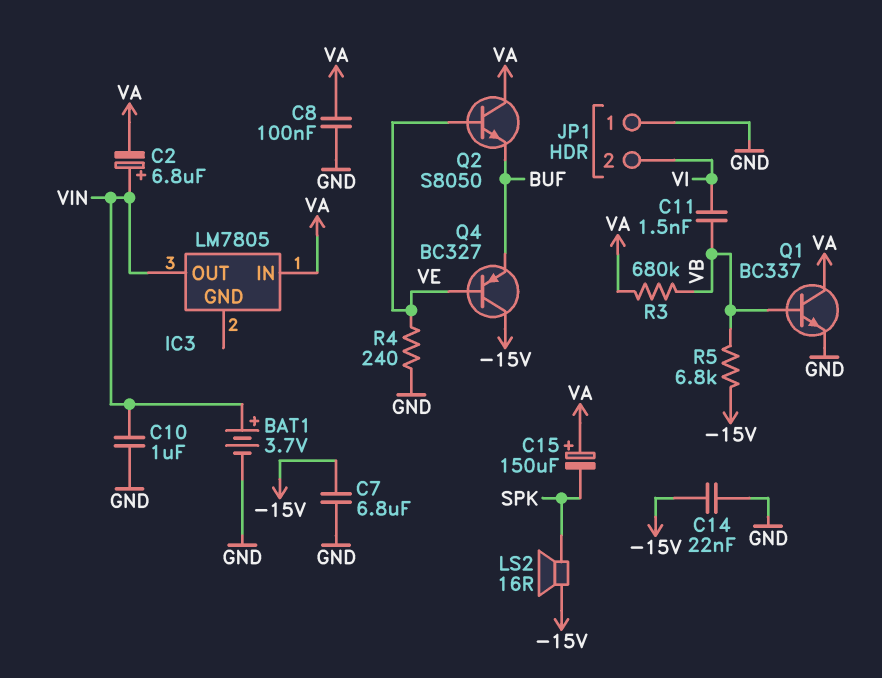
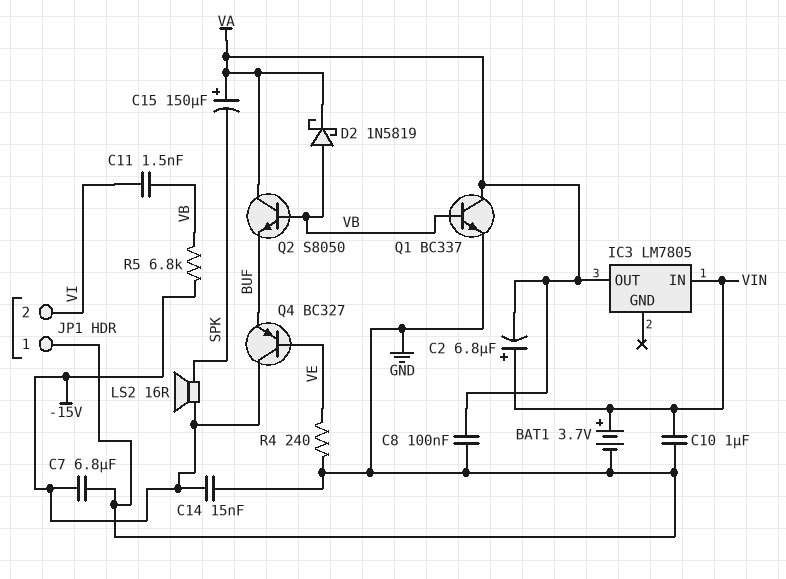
C14: 22nF (-15V, GND) -> 15nF (-15V, GND)
D2: none -> schottky 1N5819 (A VB, K VA)
IC3 pin IN: VA -> VIN
IC3 pin OUT: VIN -> VA
Q2: NPN S8050 (B VE, C VA, E BUF) -> NPN S8050 (B VB, C VA, E BUF)
R3: 680k (VA, VB) -> none

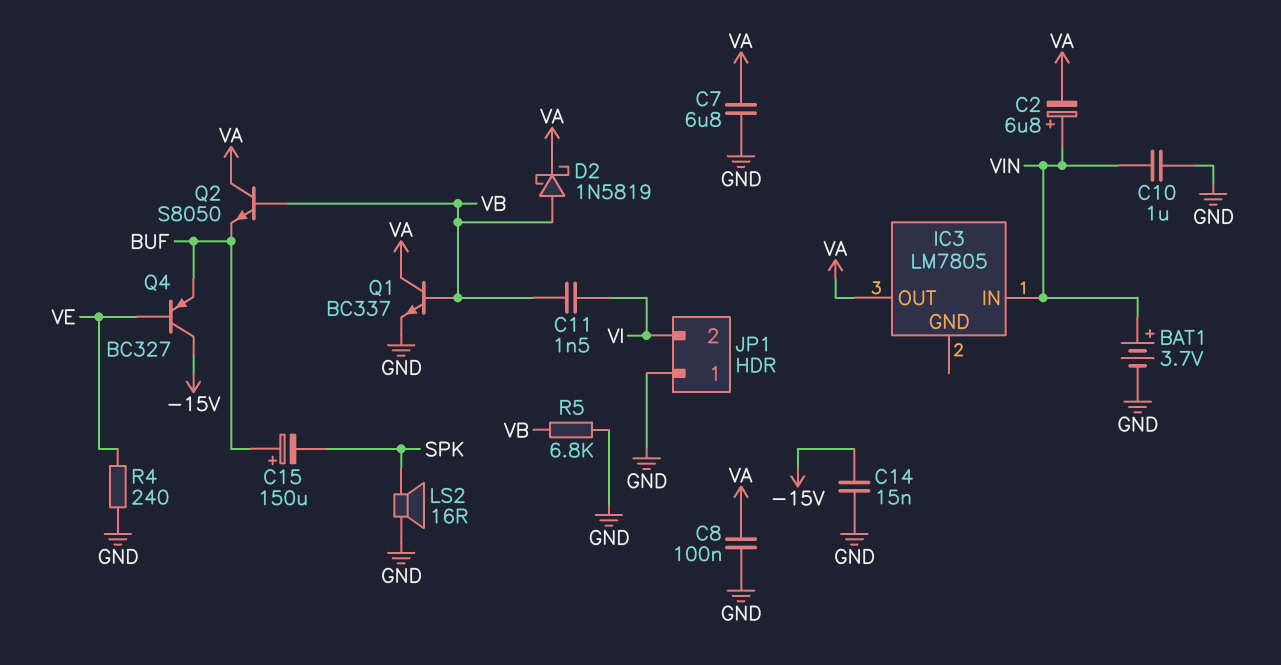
C7: 6.8uF (-15V, GND) -> 6.8uF (GND, VA)
C15: 150uF (plus VA, minus SPK) -> 150uF (plus BUF, minus SPK)
LS2: speaker 16R (-15V, SPK) -> speaker 16R (GND, SPK)
R5: 6.8k (-15V, VB) -> 6.8k (GND, VB)

